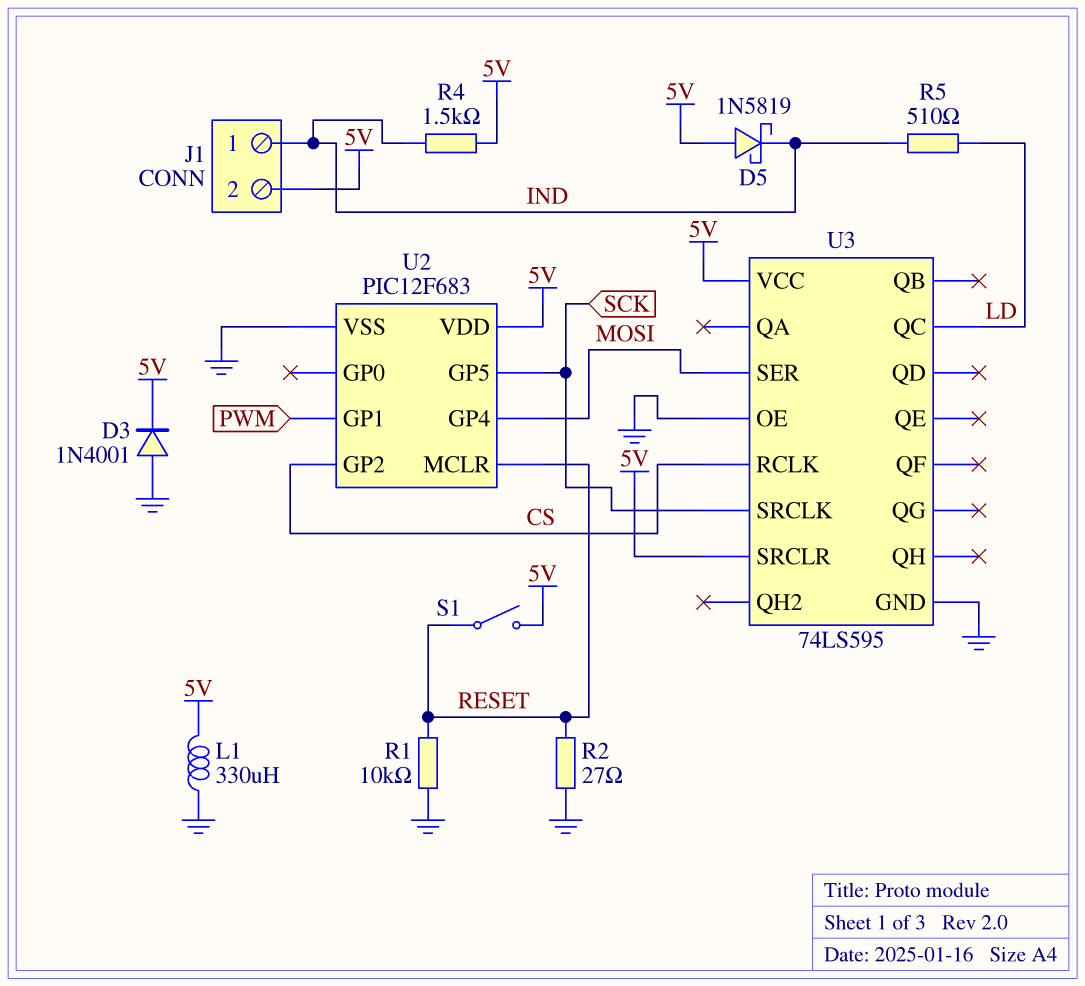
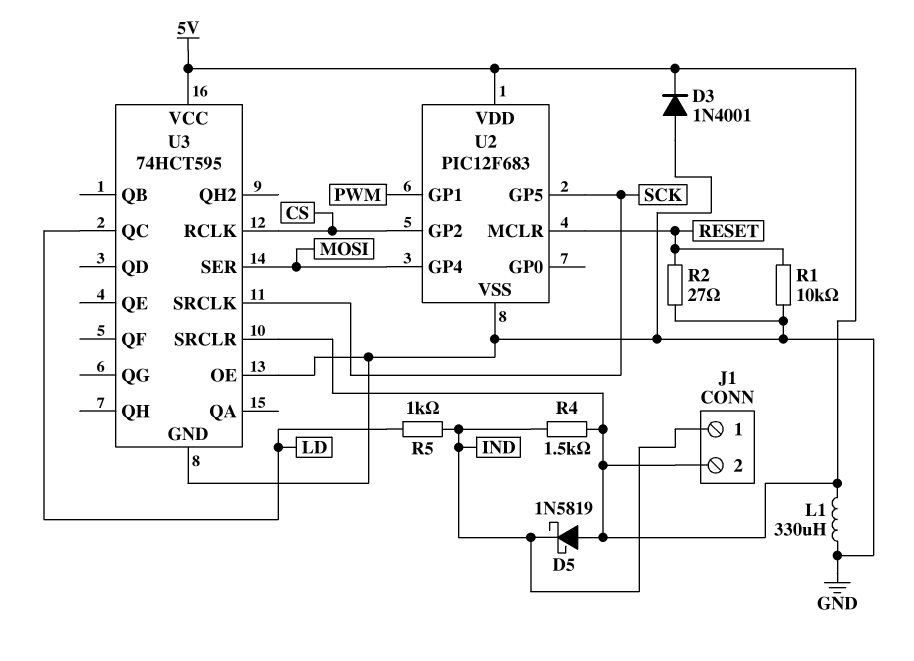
R5: 510 (IND, LD) -> 1k (IND, LD)
S1: switch (5V, RESET) -> none
U3: 74LS595 -> 74HCT595

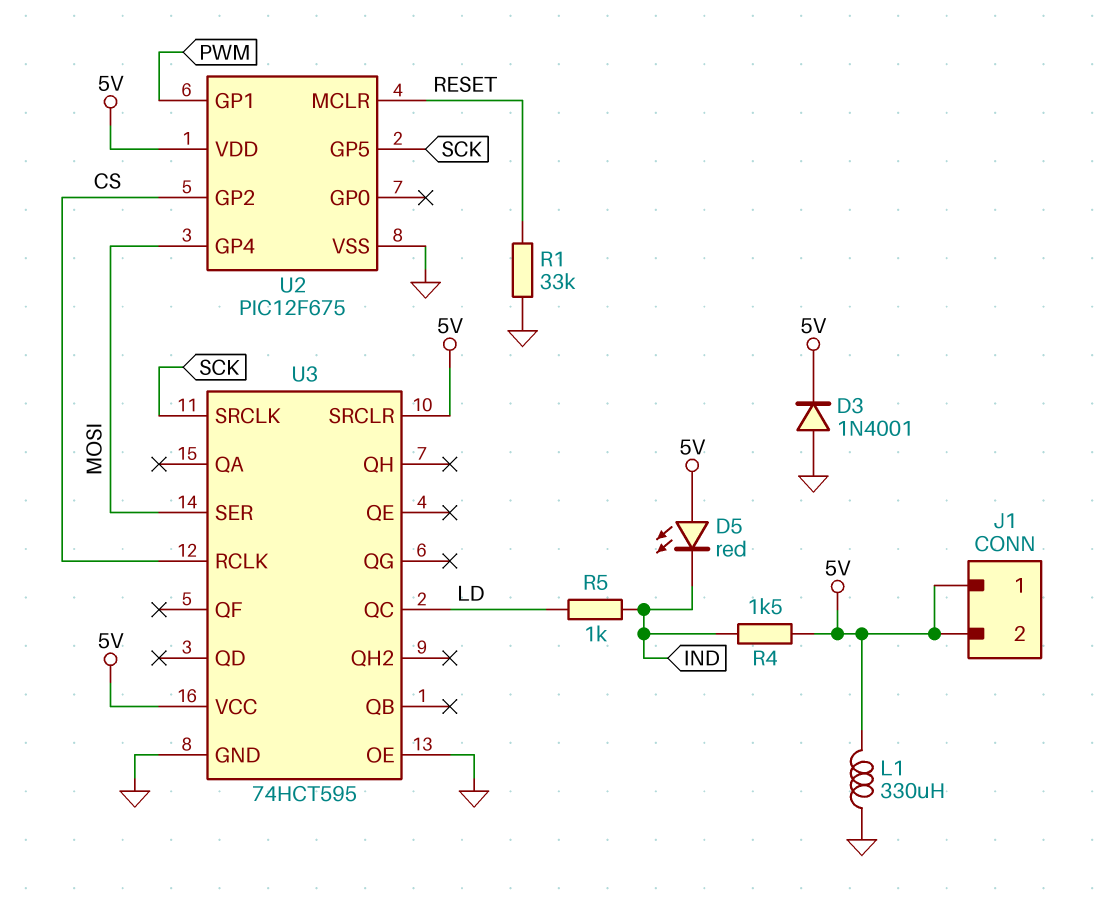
D5: schottky 1N5819 (A 5V, K IND) -> LED red (A 5V, K IND)
J1 pin 1: IND -> 5V
R1: 10k (GND, RESET) -> 33k (GND, RESET)
R2: 27 (GND, RESET) -> none
U2: PIC12F683 -> PIC12F675

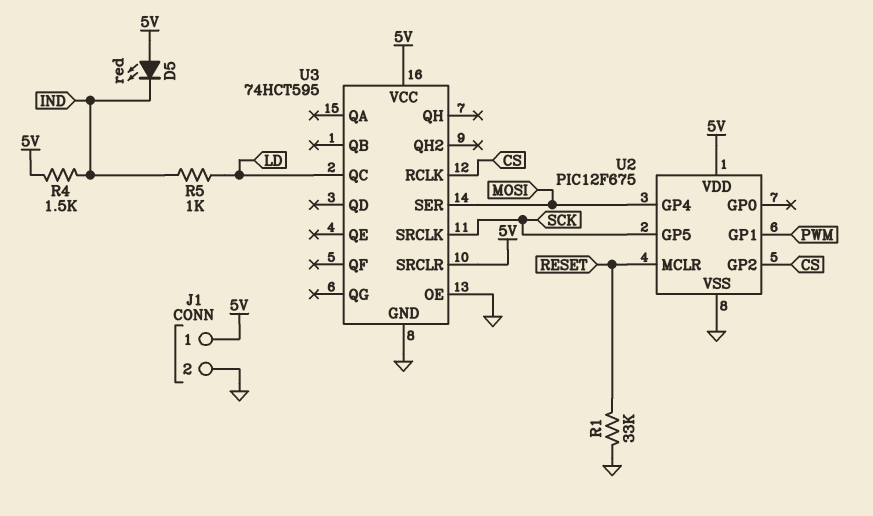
D3: diode 1N4001 (A GND, K 5V) -> none
J1 pin 2: 5V -> GND
L1: 330uH (5V, GND) -> none

